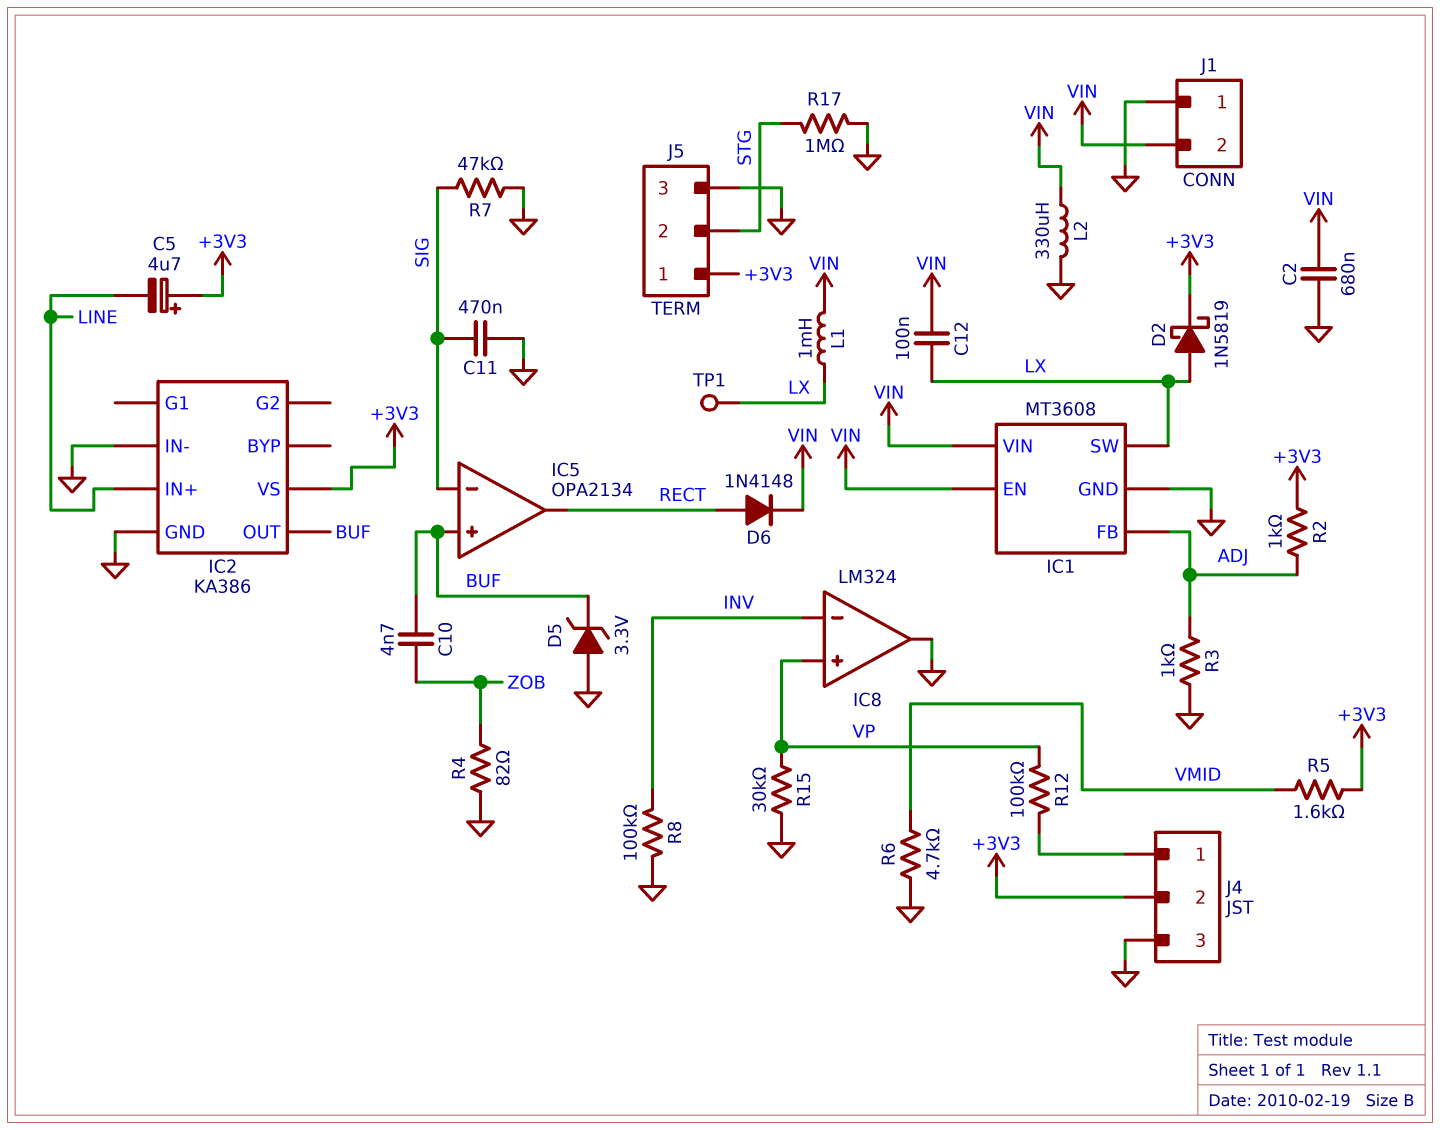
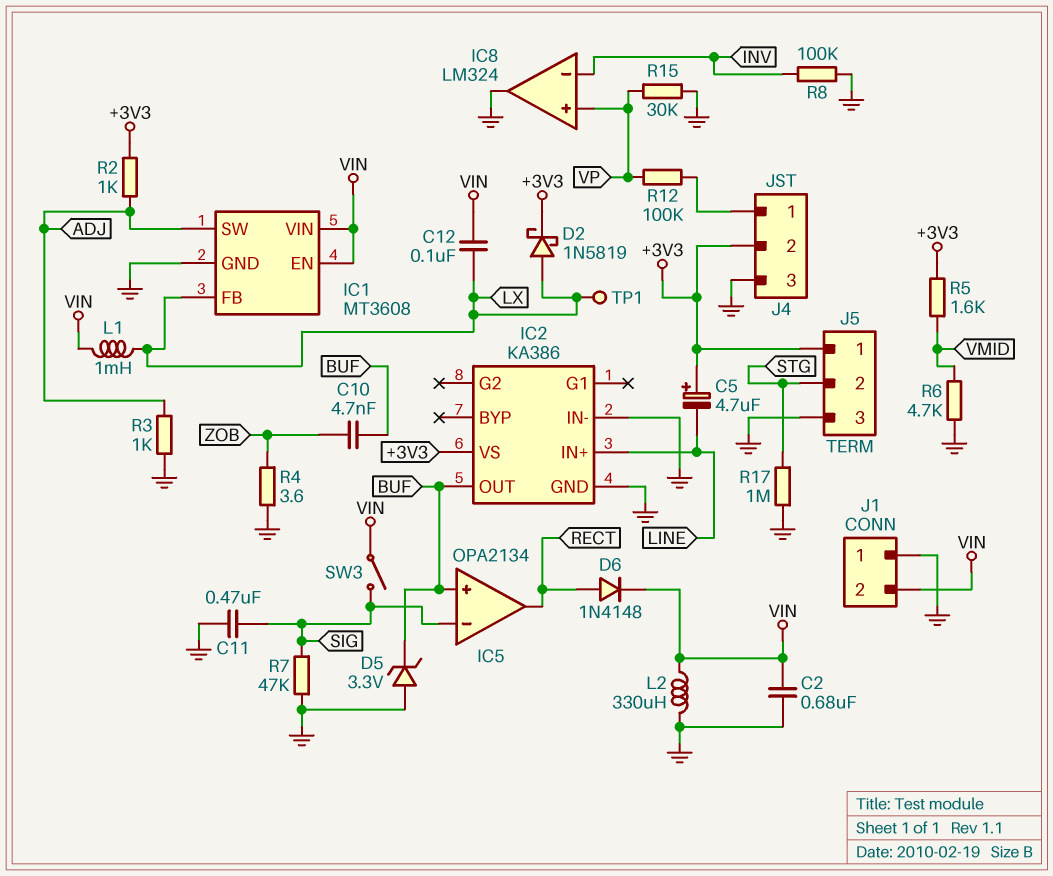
IC1 pin FB: ADJ -> LX
IC1 pin SW: LX -> ADJ
R4: 82 (GND, ZOB) -> 3.6 (GND, ZOB)
SW3: none -> switch (SIG, VIN)

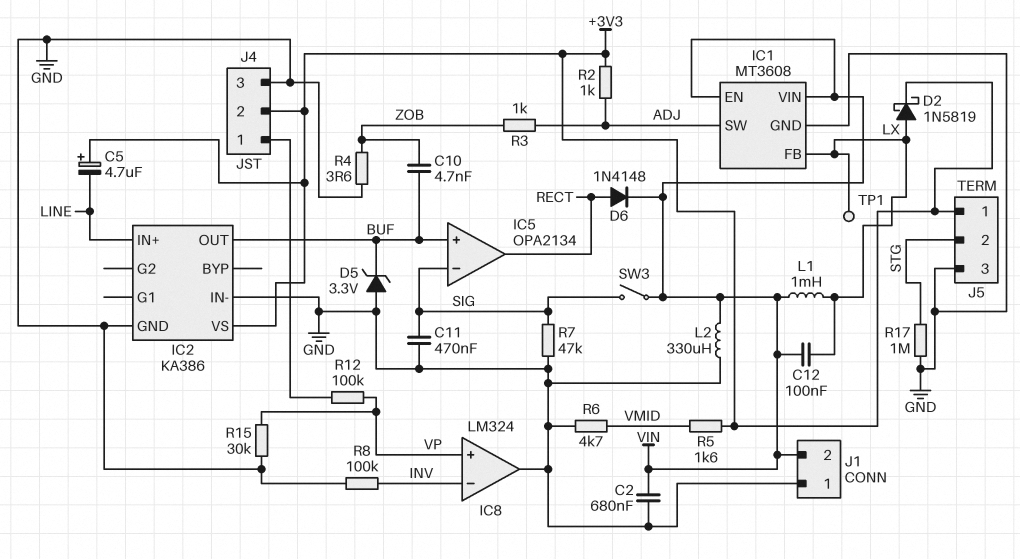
R3: 1k (ADJ, GND) -> 1k (ADJ, ZOB)

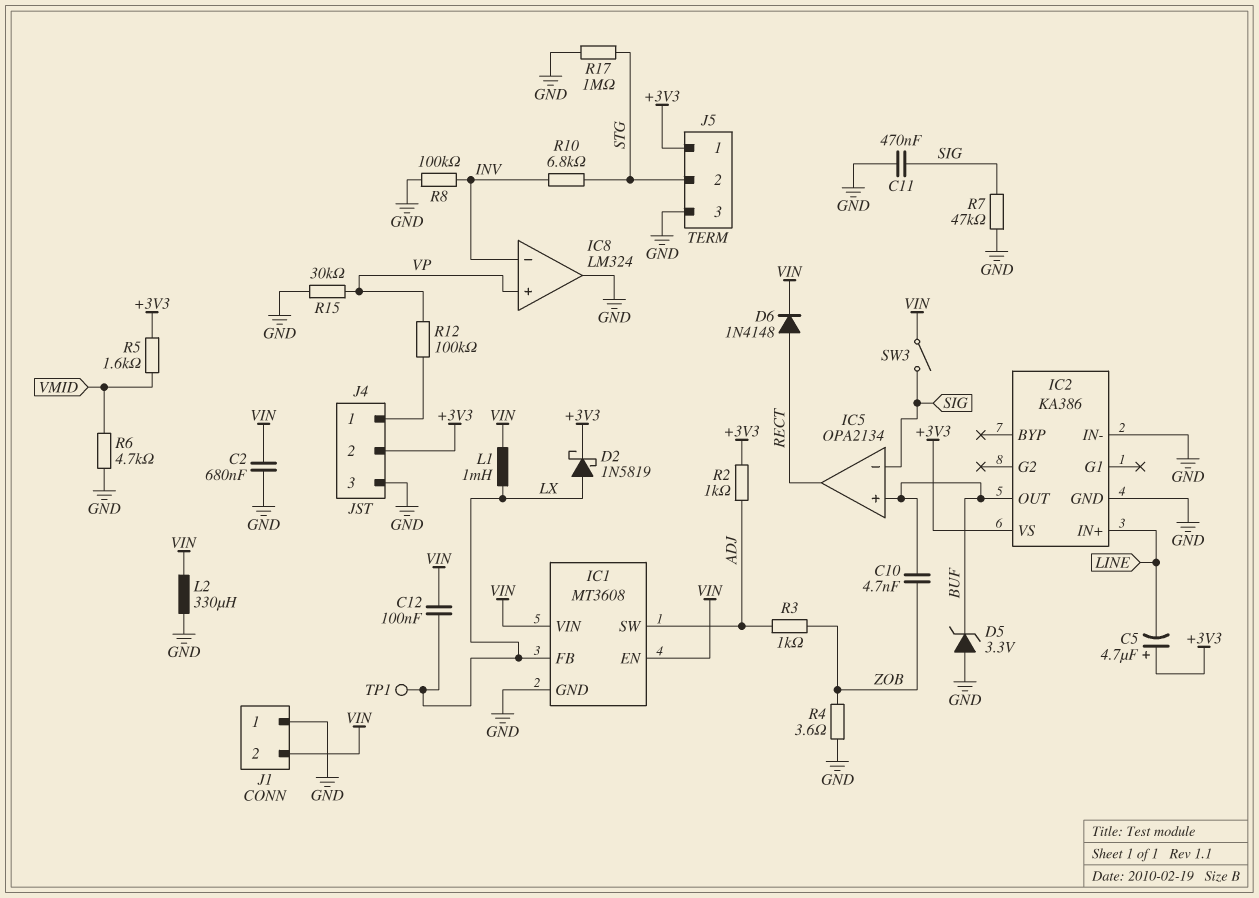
R10: none -> 6.8k (INV, STG)

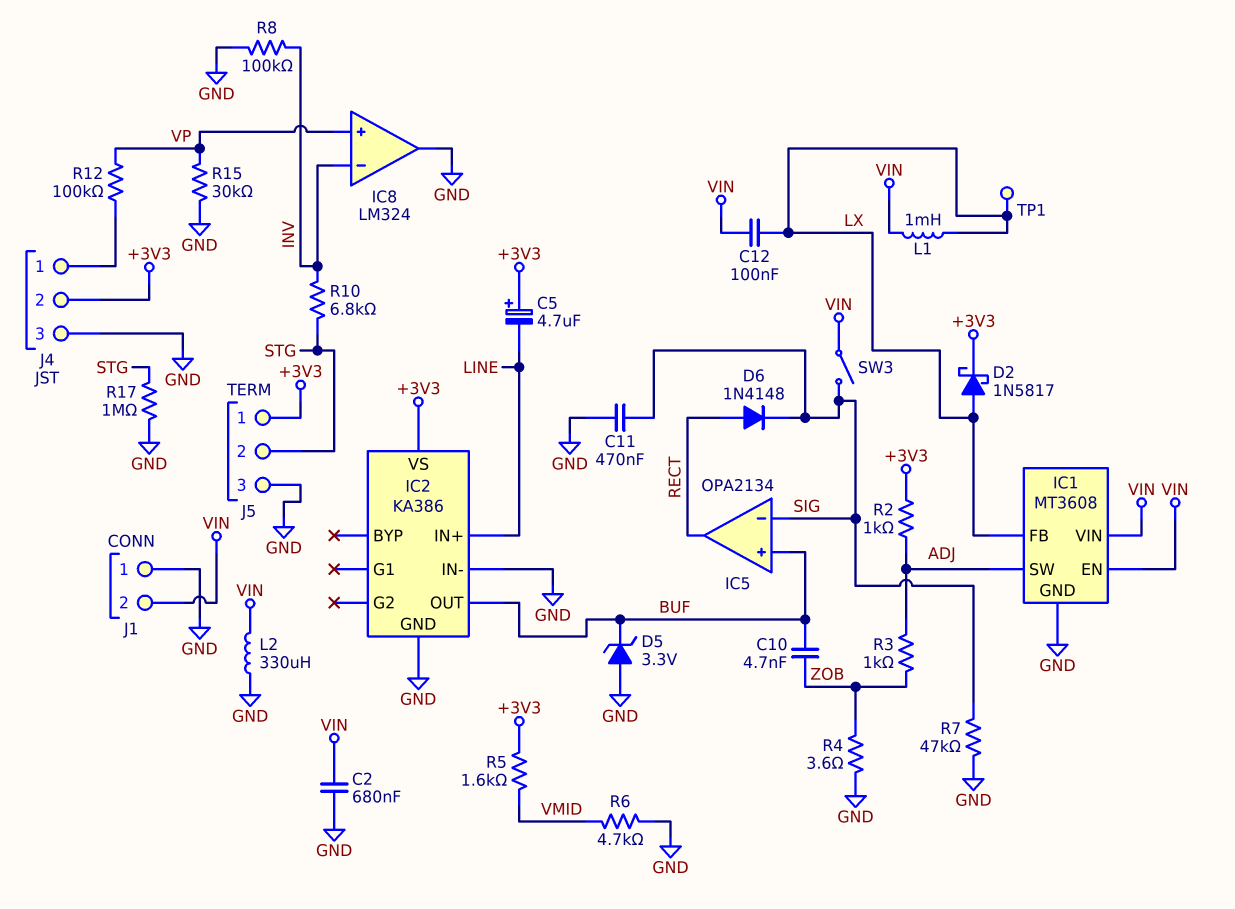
D2: schottky 1N5819 (A LX, K +3V3) -> schottky 1N5817 (A LX, K +3V3)
D6: diode 1N4148 (A RECT, K VIN) -> diode 1N4148 (A RECT, K SIG)

